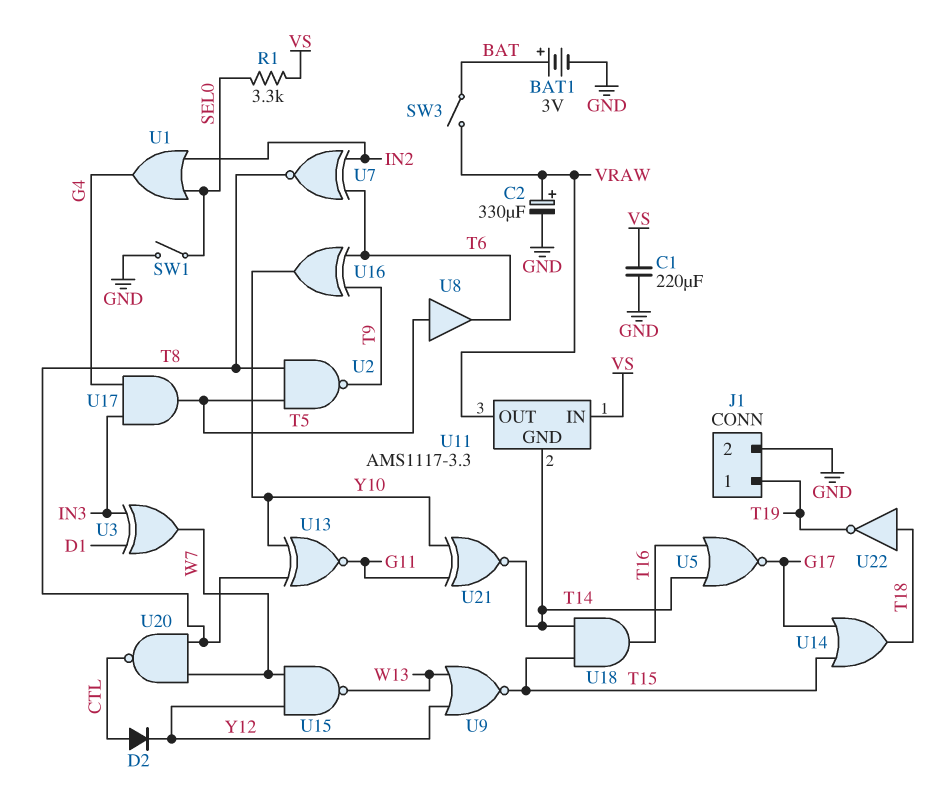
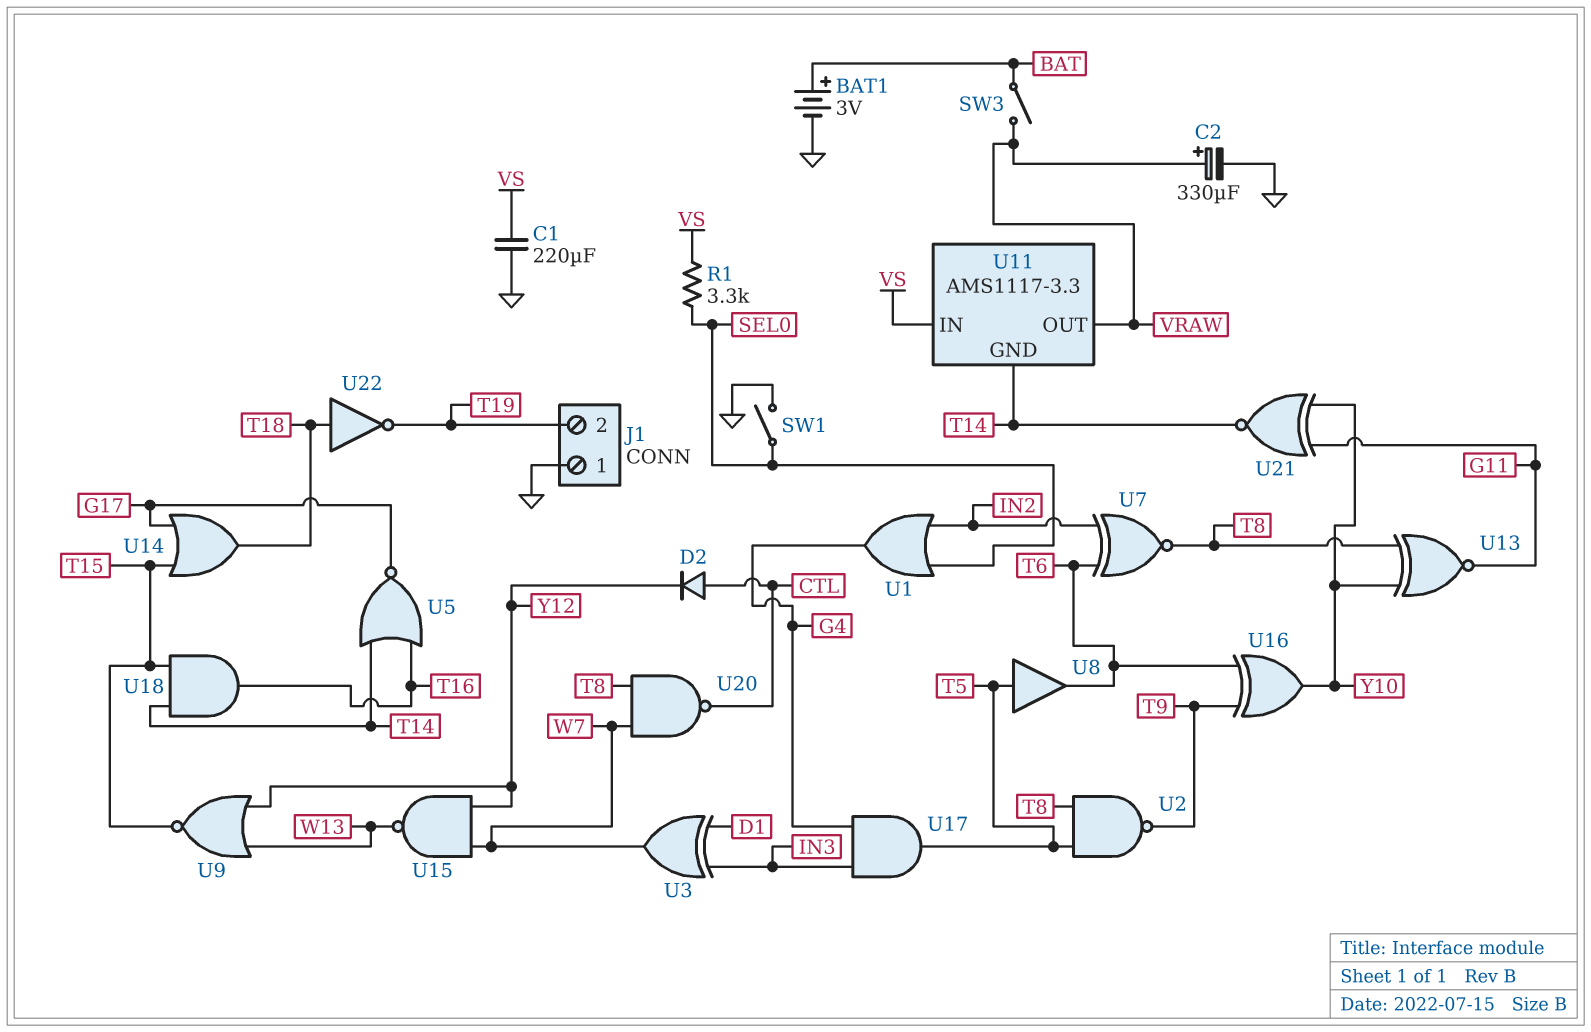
J1 pin 1: T19 -> GND
J1 pin 2: GND -> T19

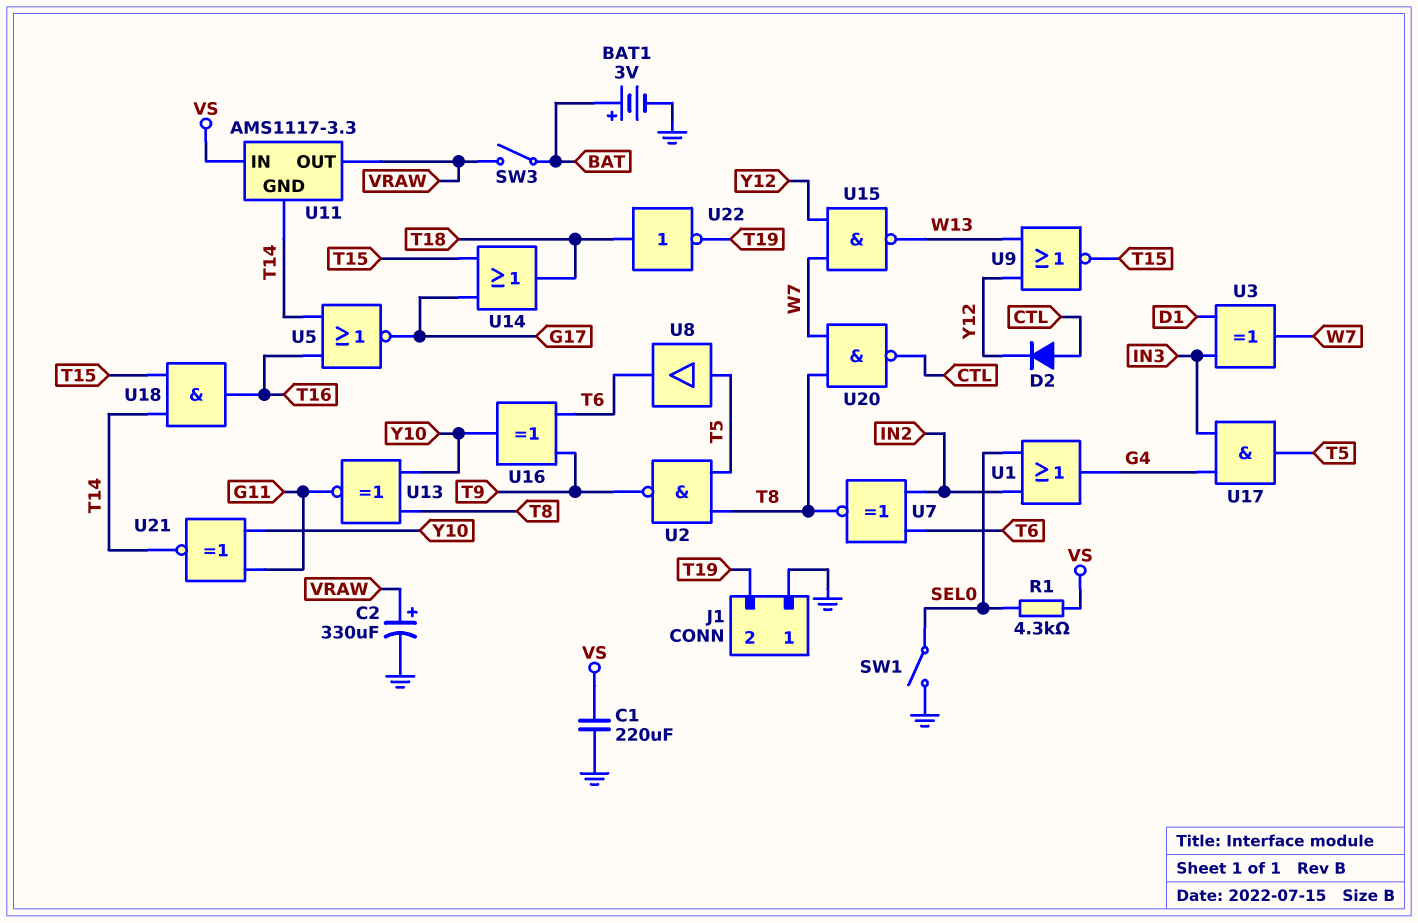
R1: 3.3k (SEL0, VS) -> 4.3k (SEL0, VS)

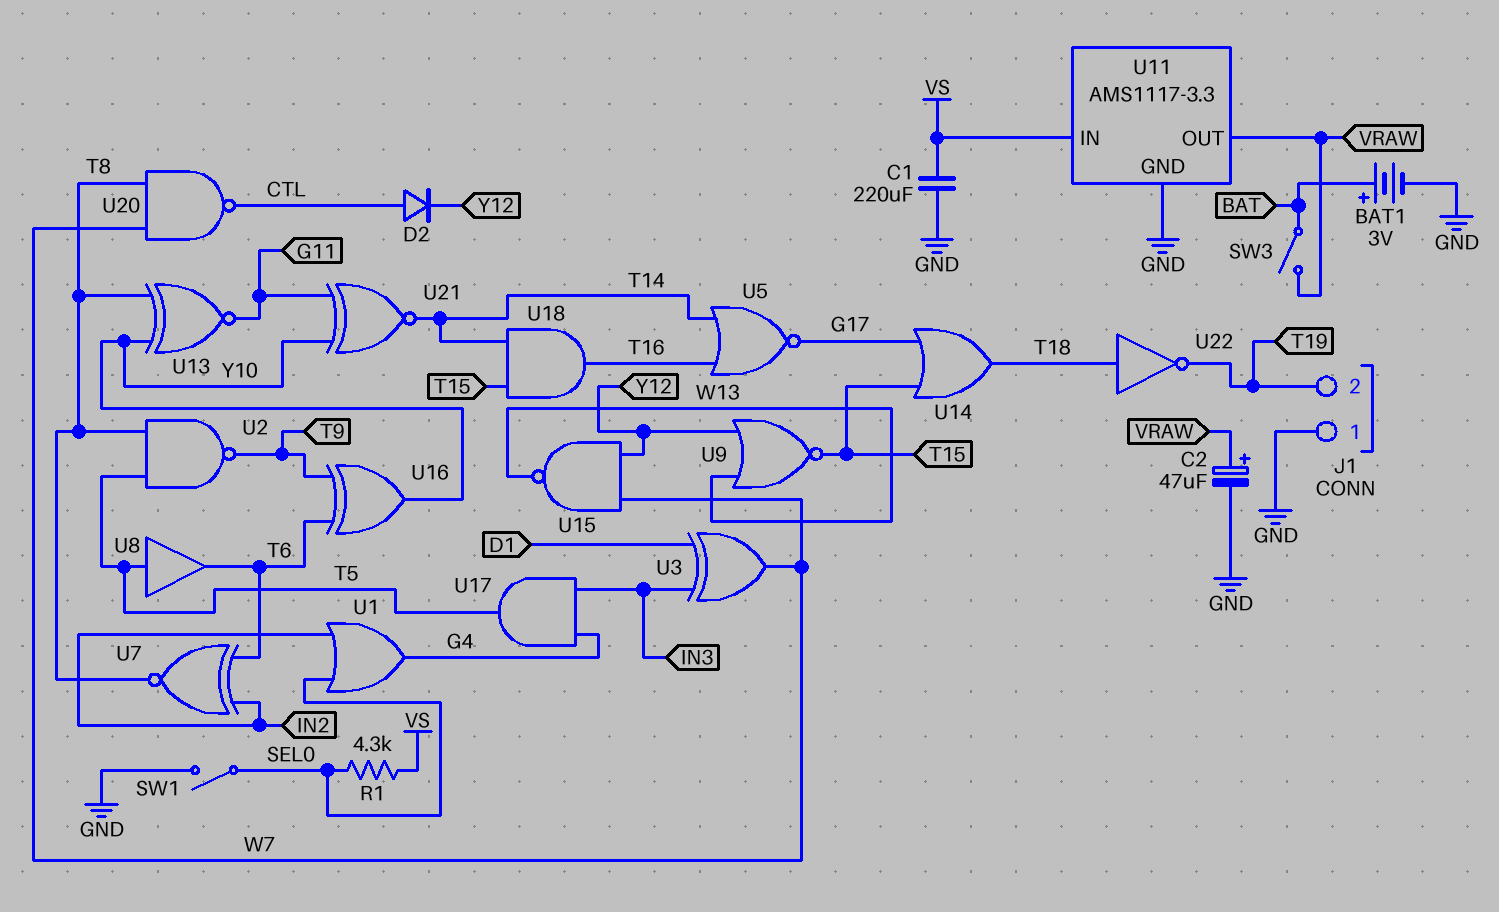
C2: 330uF (plus VRAW, minus GND) -> 47uF (plus VRAW, minus GND)
U11 pin GND: T14 -> GND

